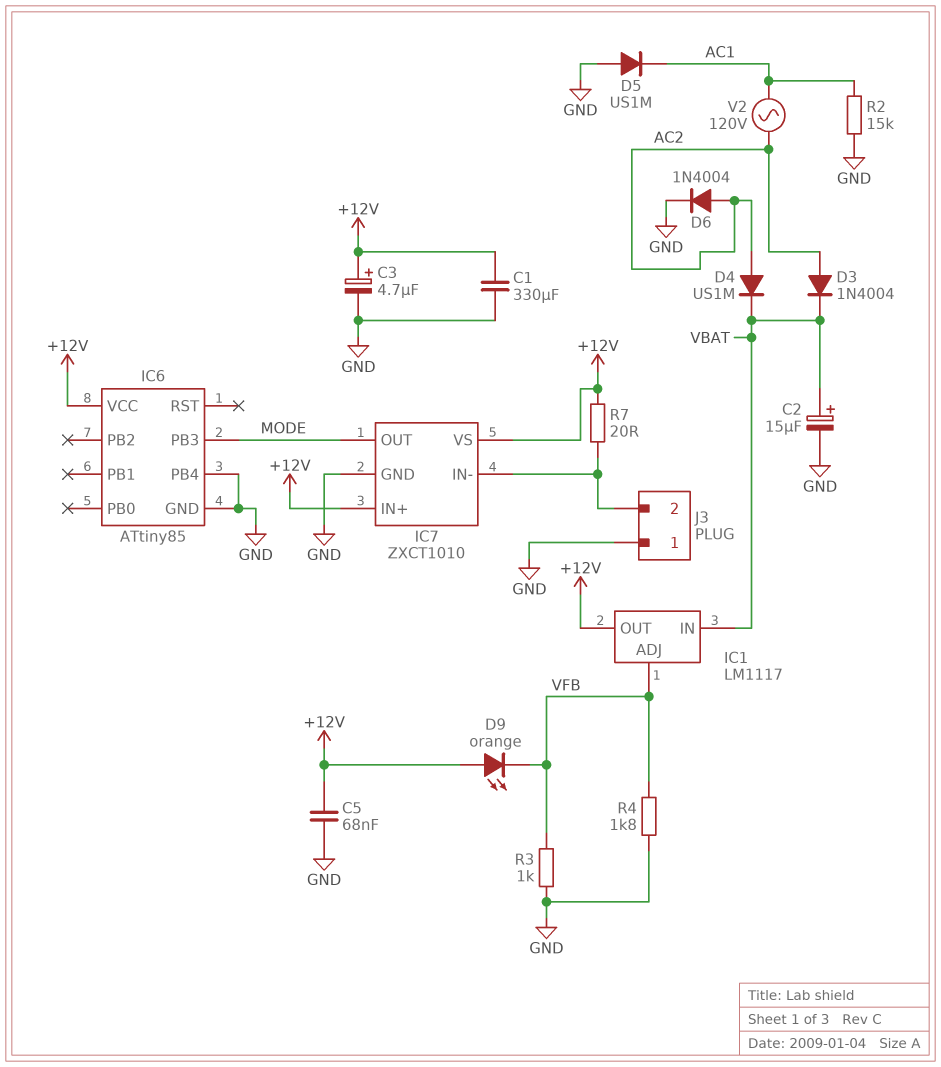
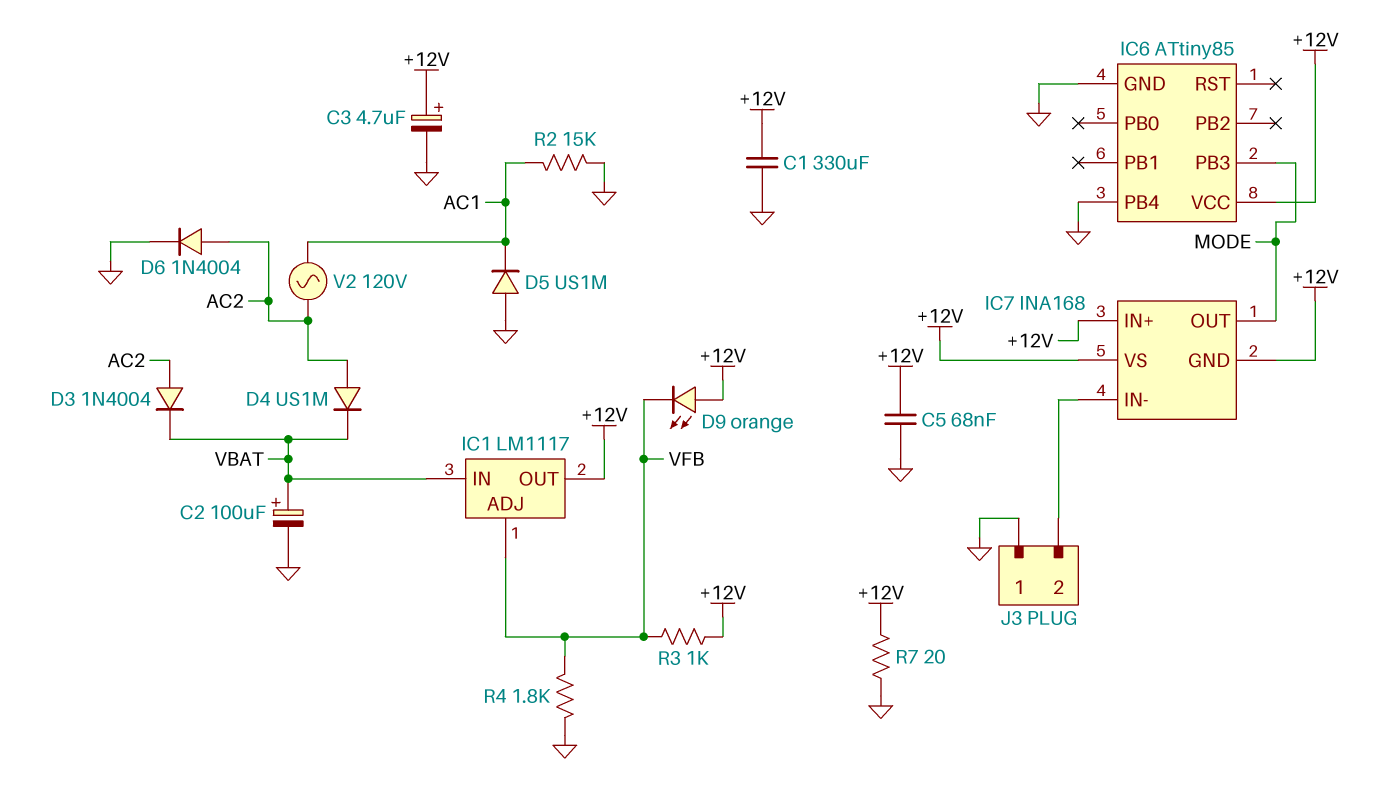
C2: 15uF (plus VBAT, minus GND) -> 100uF (plus VBAT, minus GND)
IC7: ZXCT1010 -> INA168
IC7 pin GND: GND -> +12V
R3: 1k (GND, VFB) -> 1k (+12V, VFB)
R7: 20 (+12V, IC7/IN-) -> 20 (+12V, GND)

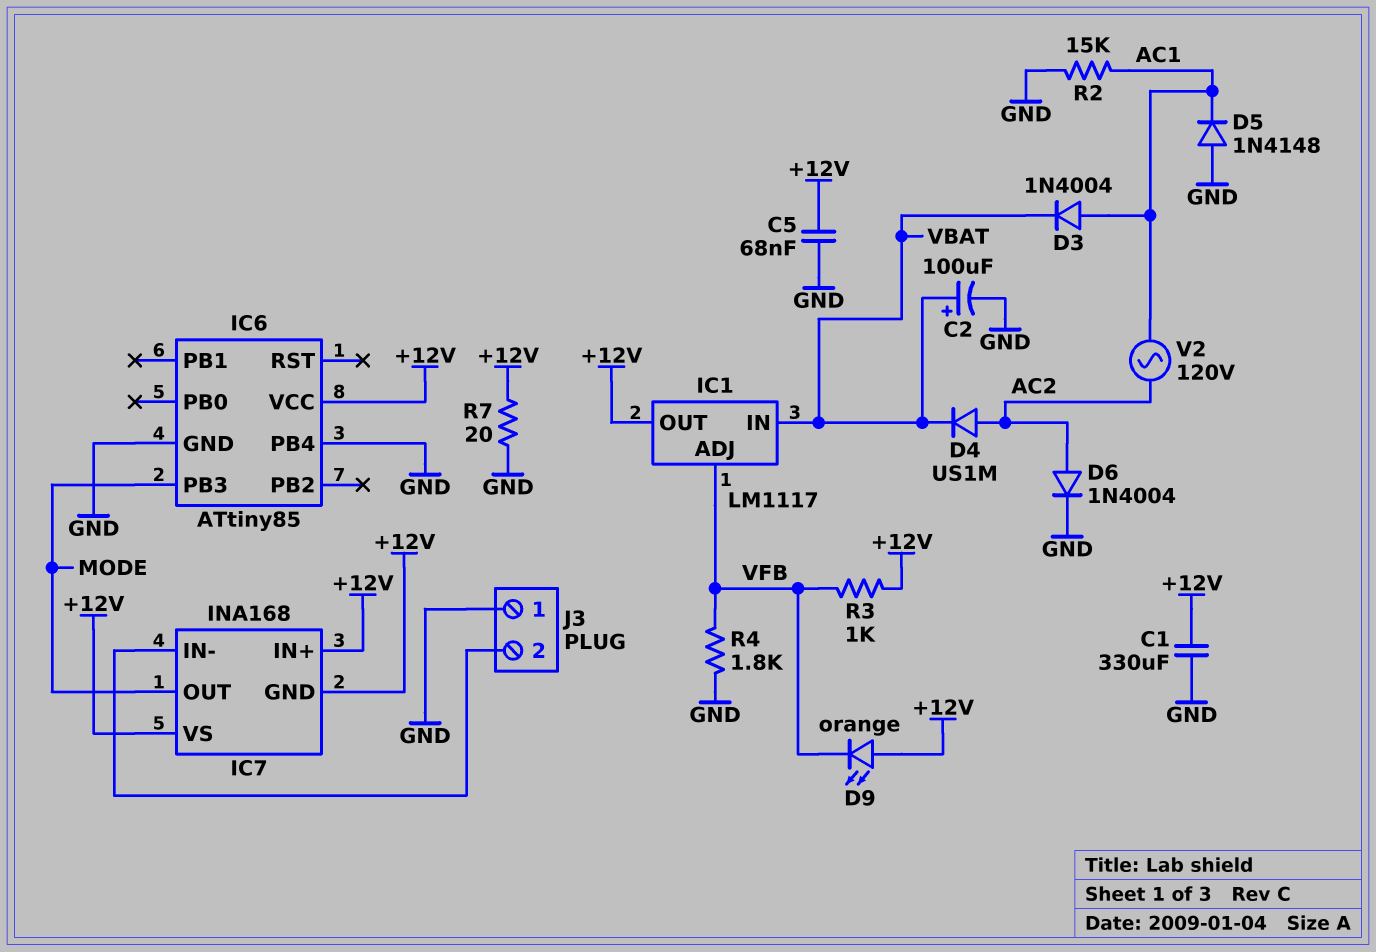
C3: 4.7uF (plus +12V, minus GND) -> none
D3: diode 1N4004 (A AC2, K VBAT) -> diode 1N4004 (A AC1, K VBAT)
D5: diode US1M (A GND, K AC1) -> diode 1N4148 (A GND, K AC1)

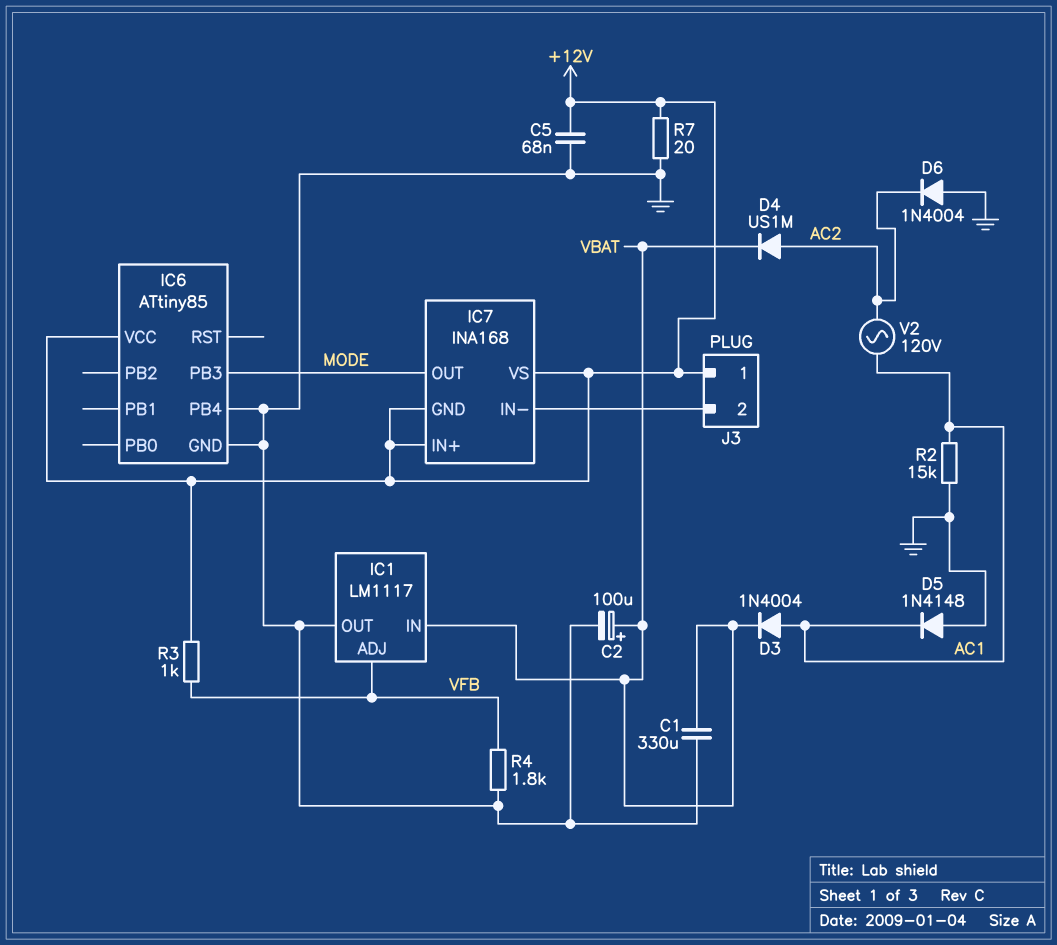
C1: 330uF (+12V, GND) -> 330uF (GND, VBAT)
D6: diode 1N4004 (A AC2, K GND) -> diode 1N4004 (A GND, K AC2)
D9: LED orange (A +12V, K VFB) -> none
IC1 pin OUT: +12V -> GND
J3 pin 1: GND -> +12V

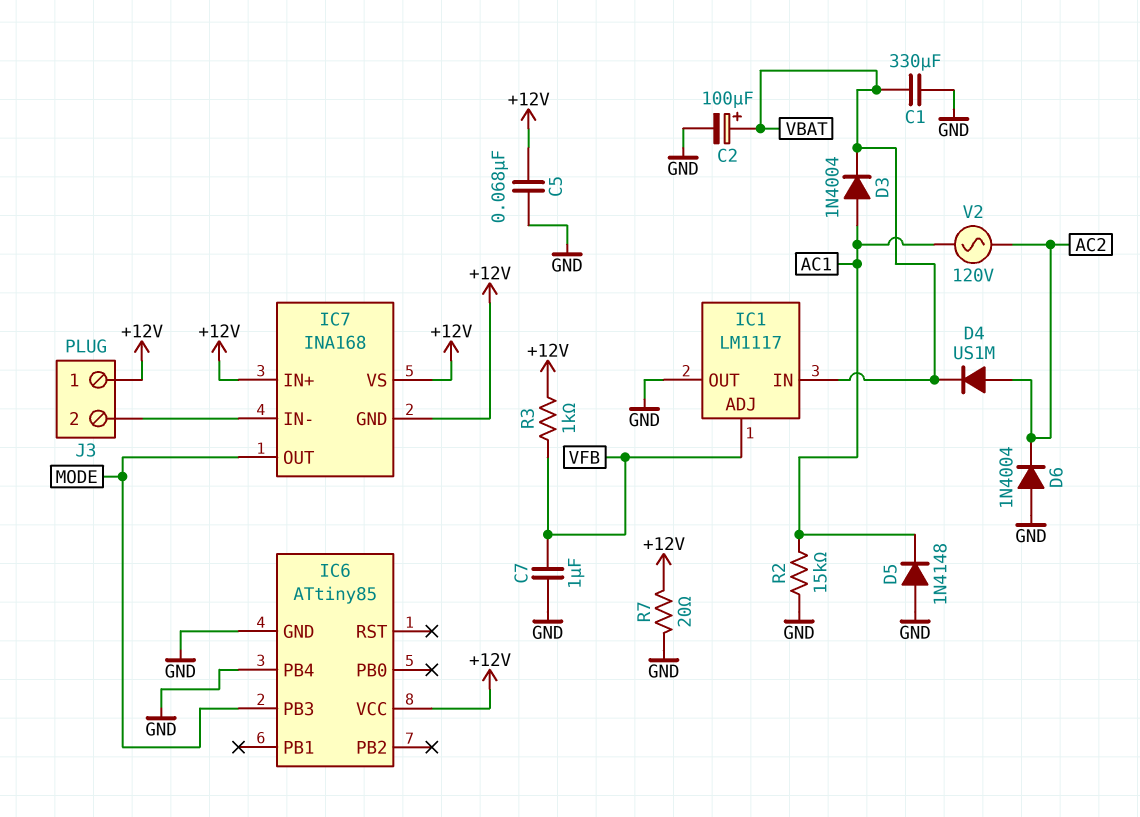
C7: none -> 1uF (GND, VFB)
R4: 1.8k (GND, VFB) -> none

